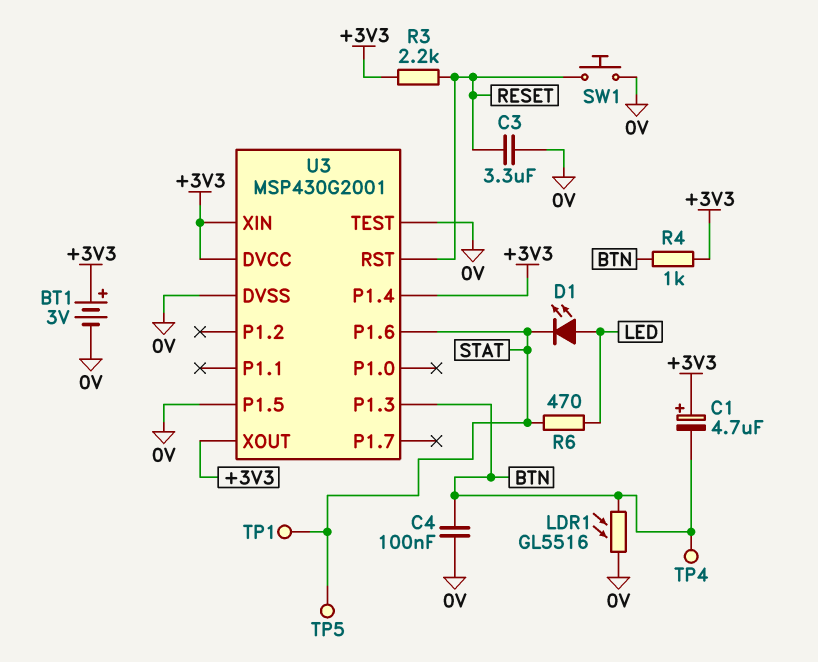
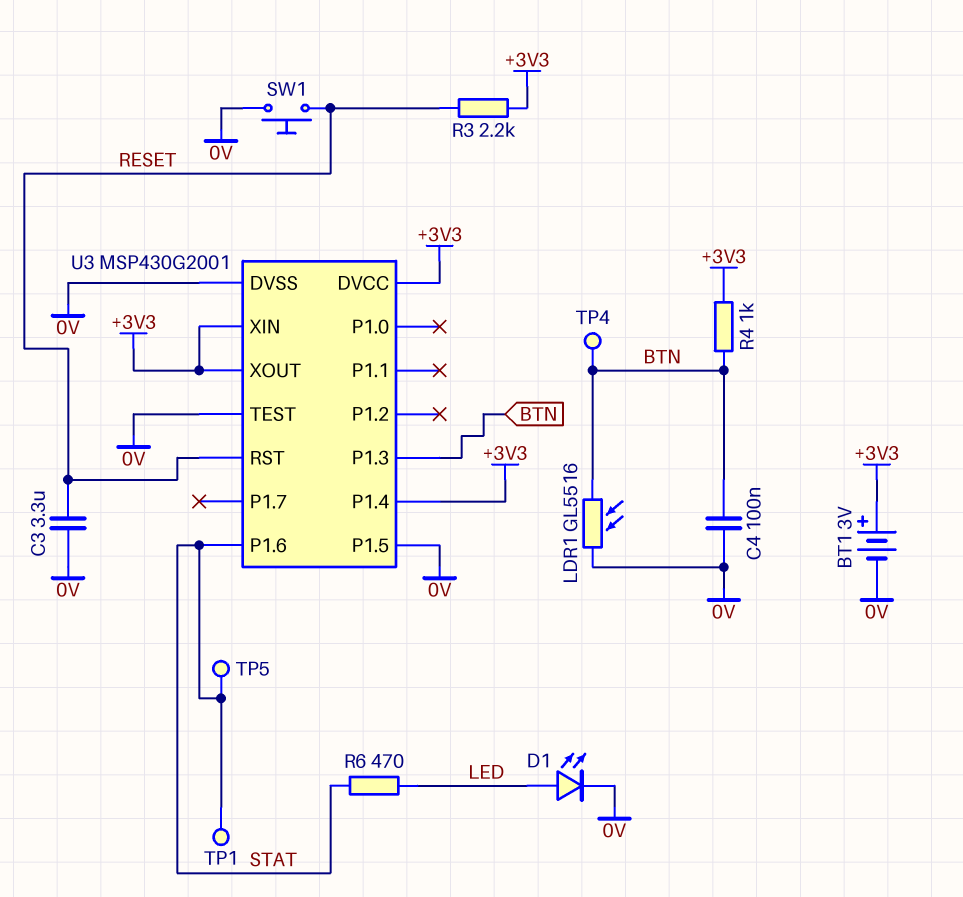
C1: 4.7uF (plus +3V3, minus BTN) -> none
D1: LED (A LED, K STAT) -> LED (A LED, K 0V)

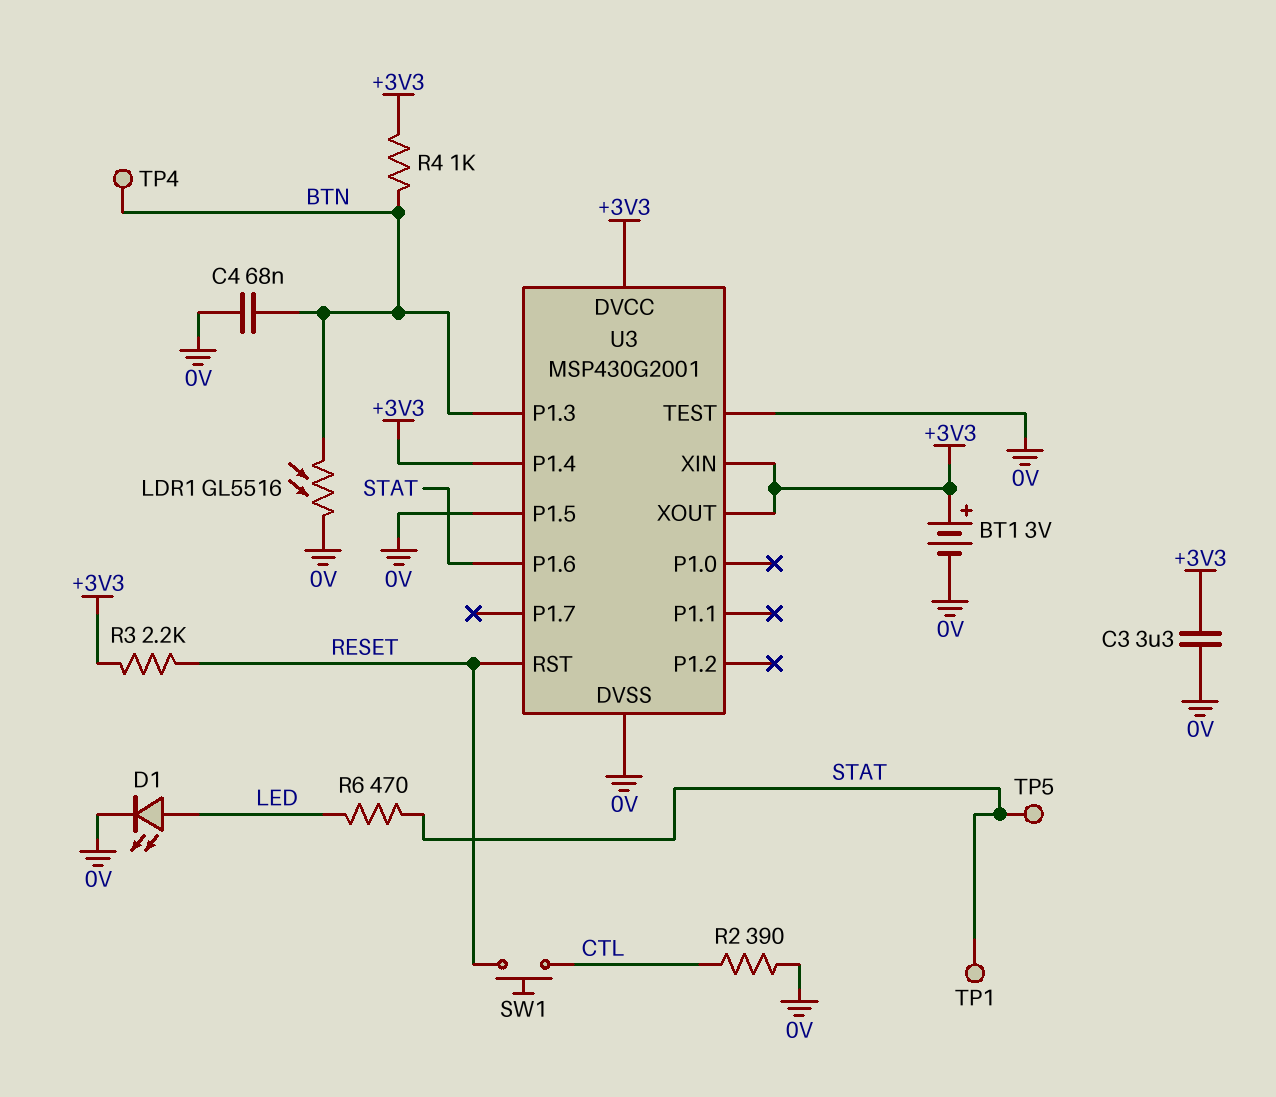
C3: 3.3uF (0V, RESET) -> 3.3uF (+3V3, 0V)
C4: 100nF (0V, BTN) -> 68nF (0V, BTN)
R2: none -> 390 (0V, CTL)
SW1: button (0V, RESET) -> button (CTL, RESET)

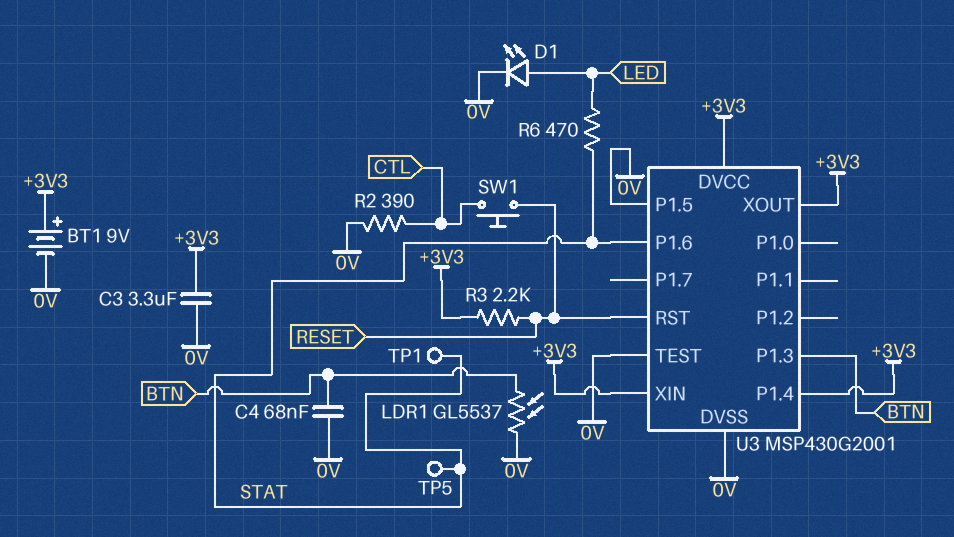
BT1: 3V (plus +3V3, minus 0V) -> 9V (plus +3V3, minus 0V)
LDR1: GL5516 (0V, BTN) -> GL5537 (0V, BTN)
R4: 1k (+3V3, BTN) -> none
TP4: test point (BTN) -> none

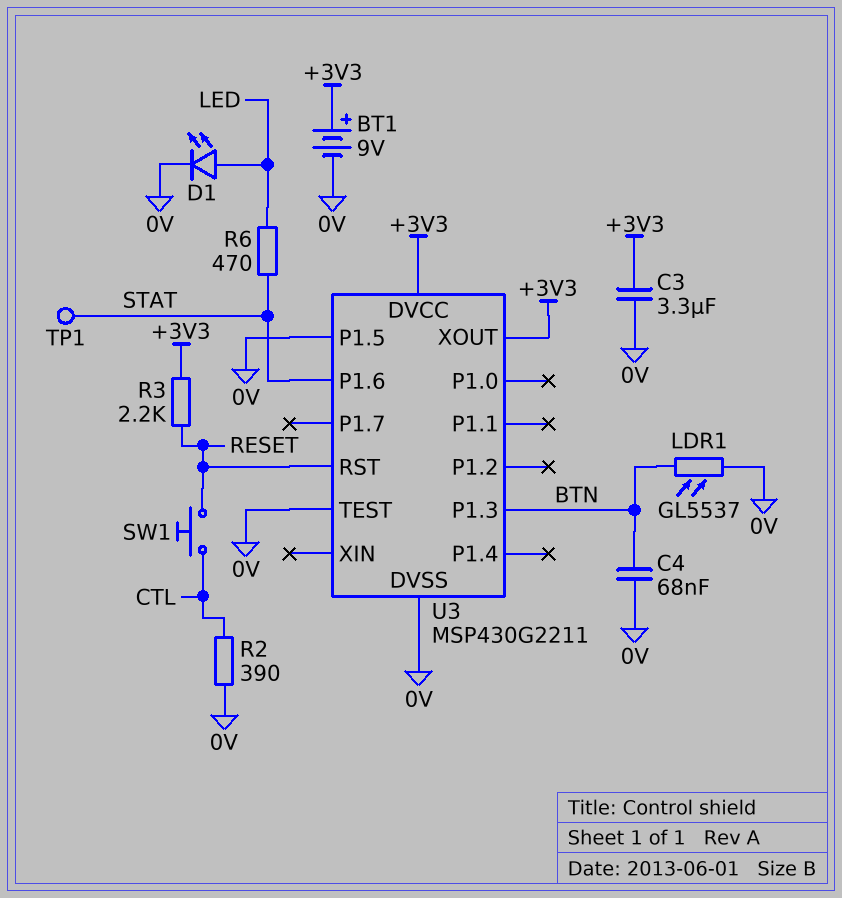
TP5: test point (STAT) -> none
U3: MSP430G2001 -> MSP430G2211
U3 pin P1.4: +3V3 -> none
U3 pin XIN: +3V3 -> none

